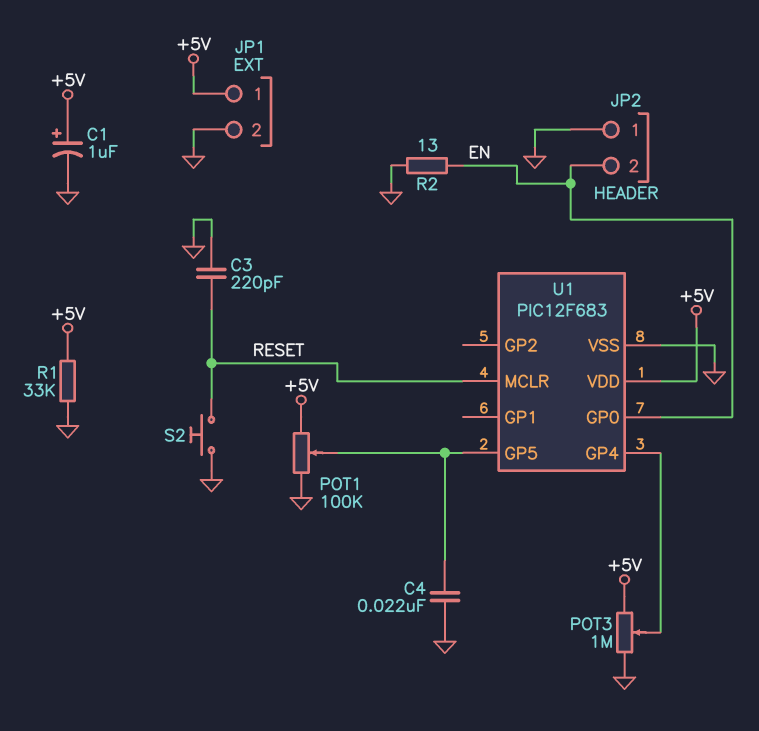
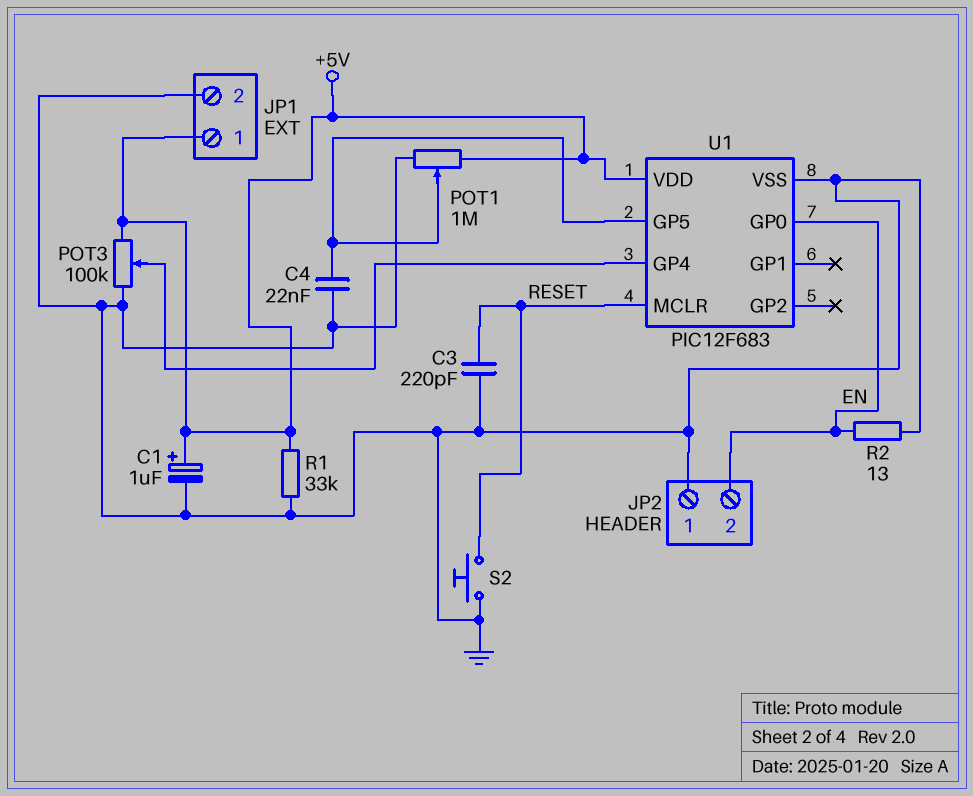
POT1: 100k (+5V, GND, wiper U1/GP5) -> 1M (+5V, GND, wiper U1/GP5)
POT3: 1M (+5V, GND, wiper U1/GP4) -> 100k (+5V, GND, wiper U1/GP4)

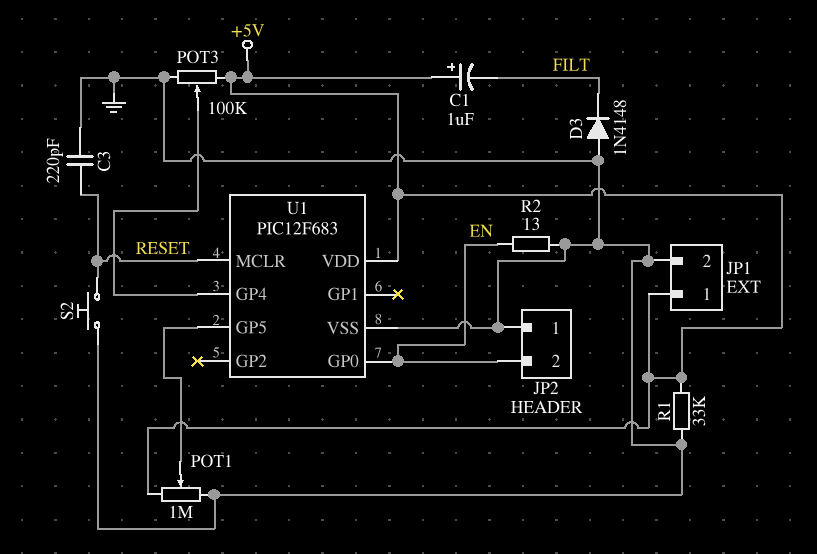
C1: 1uF (plus +5V, minus GND) -> 1uF (plus +5V, minus FILT)
C4: 22nF (GND, U1/GP5) -> none
D3: none -> diode 1N4148 (A GND, K FILT)

